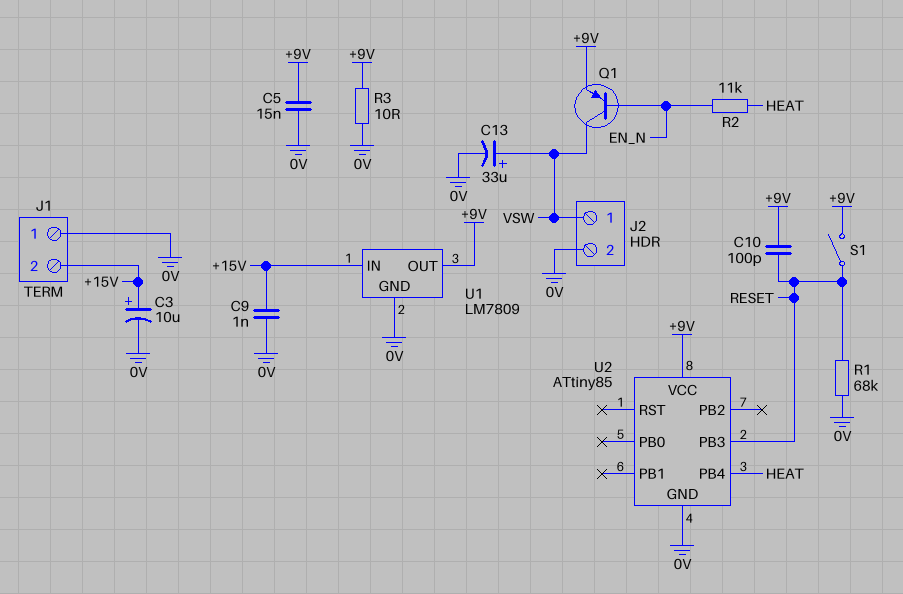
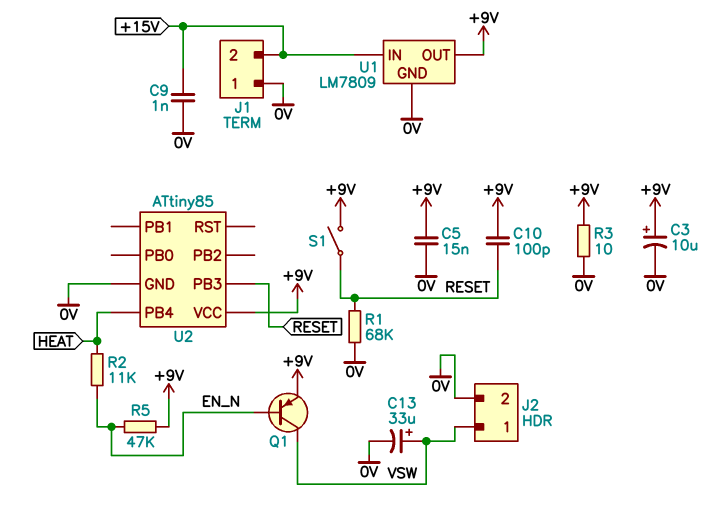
C3: 10uF (plus +15V, minus 0V) -> 10uF (plus +9V, minus 0V)
R5: none -> 47k (+9V, EN_N)

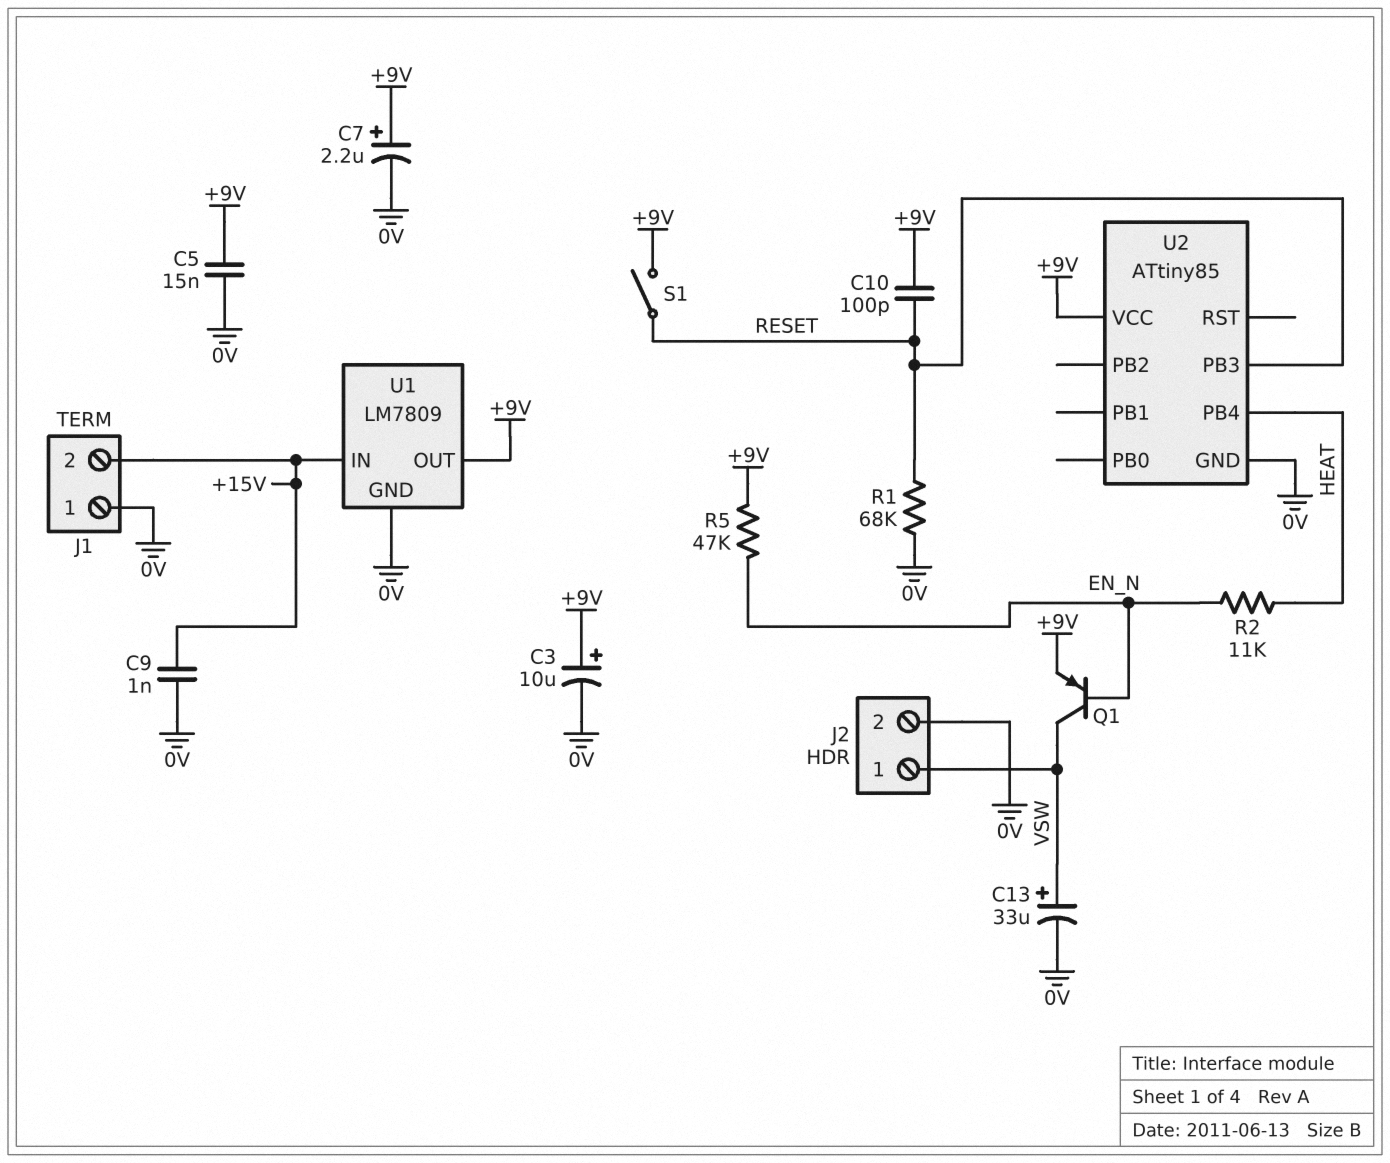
C7: none -> 2.2uF (plus +9V, minus 0V)
R3: 10 (+9V, 0V) -> none

